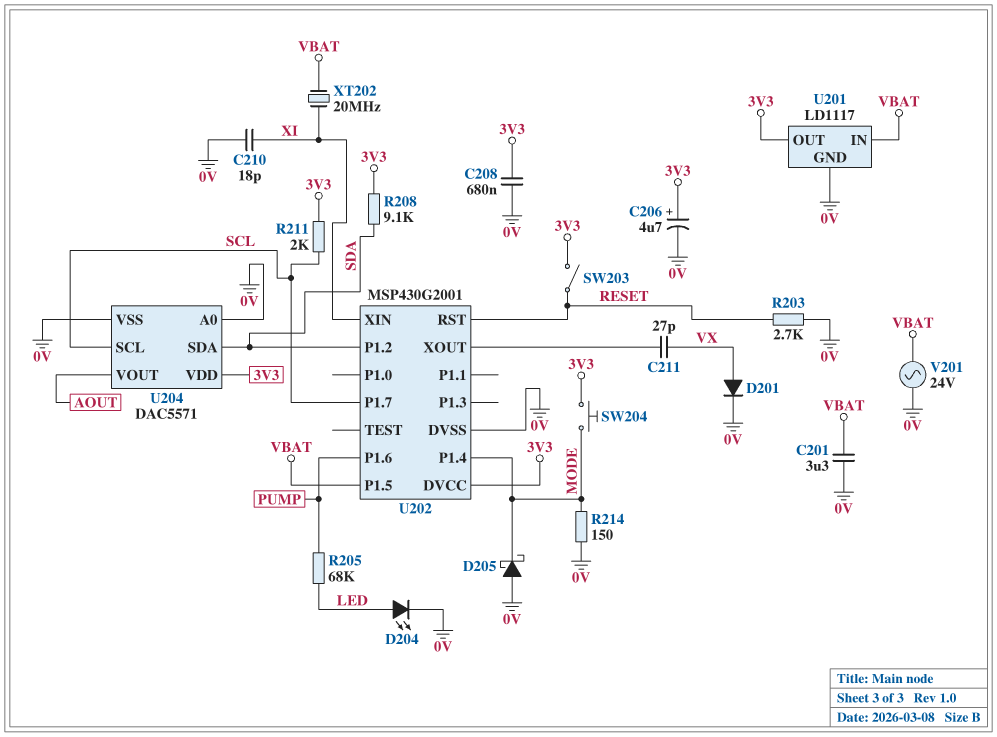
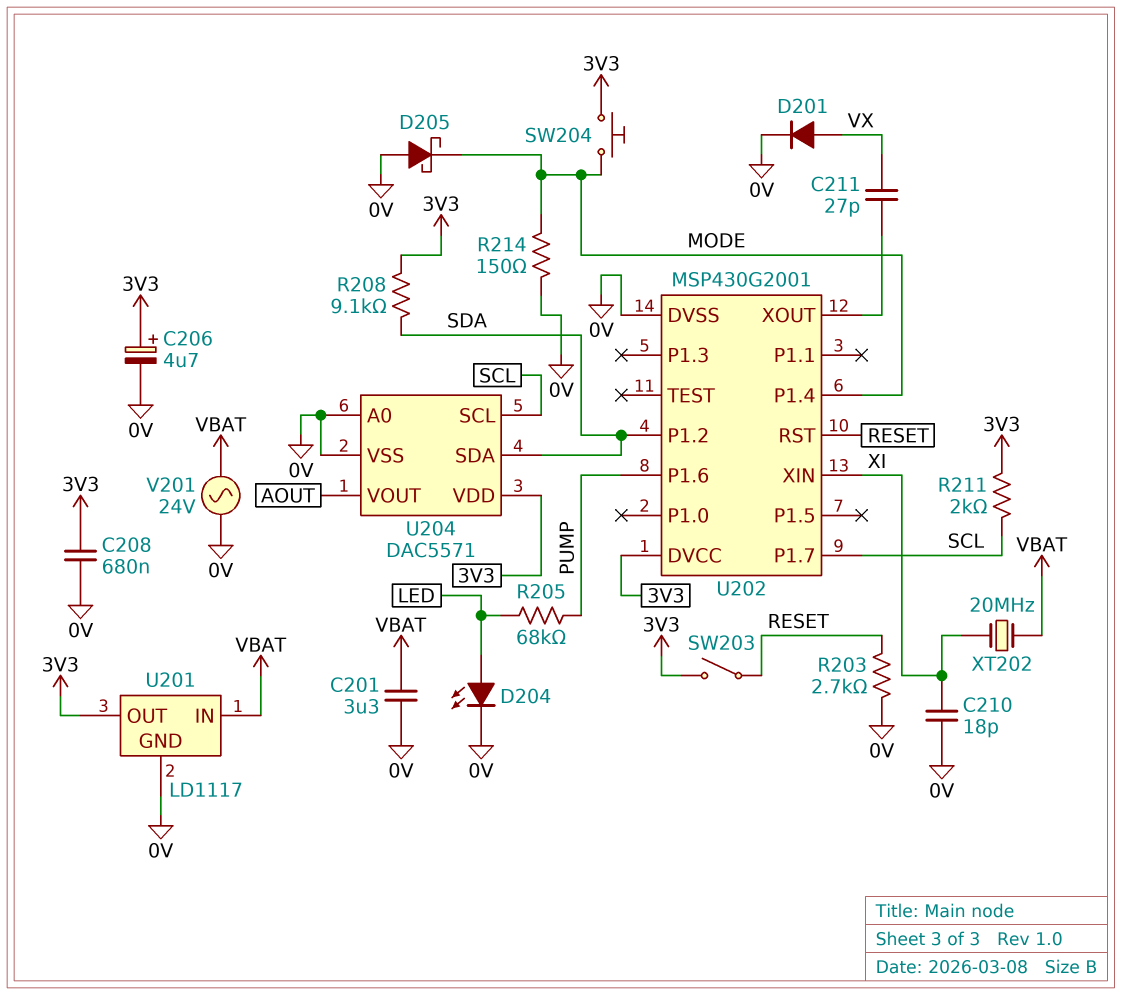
U202 pin P1.5: VBAT -> none

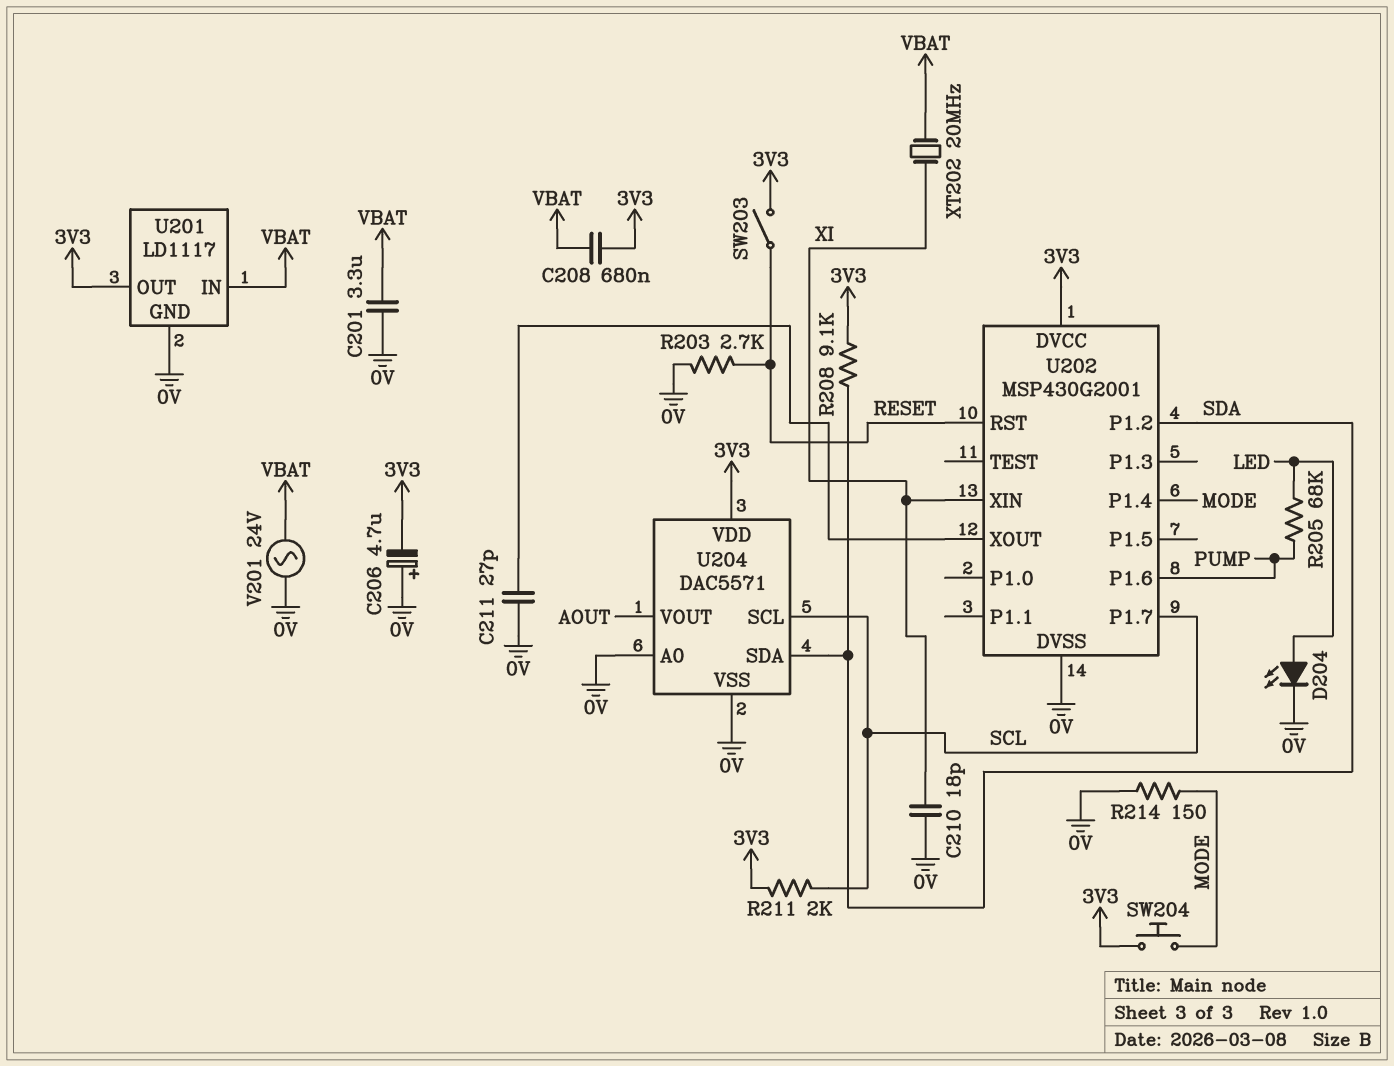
C206: 4.7uF (plus 3V3, minus 0V) -> 4.7uF (plus 0V, minus 3V3)
C208: 680nF (0V, 3V3) -> 680nF (3V3, VBAT)
C211: 27pF (U202/XOUT, VX) -> 27pF (0V, U202/XOUT)
D201: diode (A VX, K 0V) -> none
D205: schottky (A 0V, K MODE) -> none

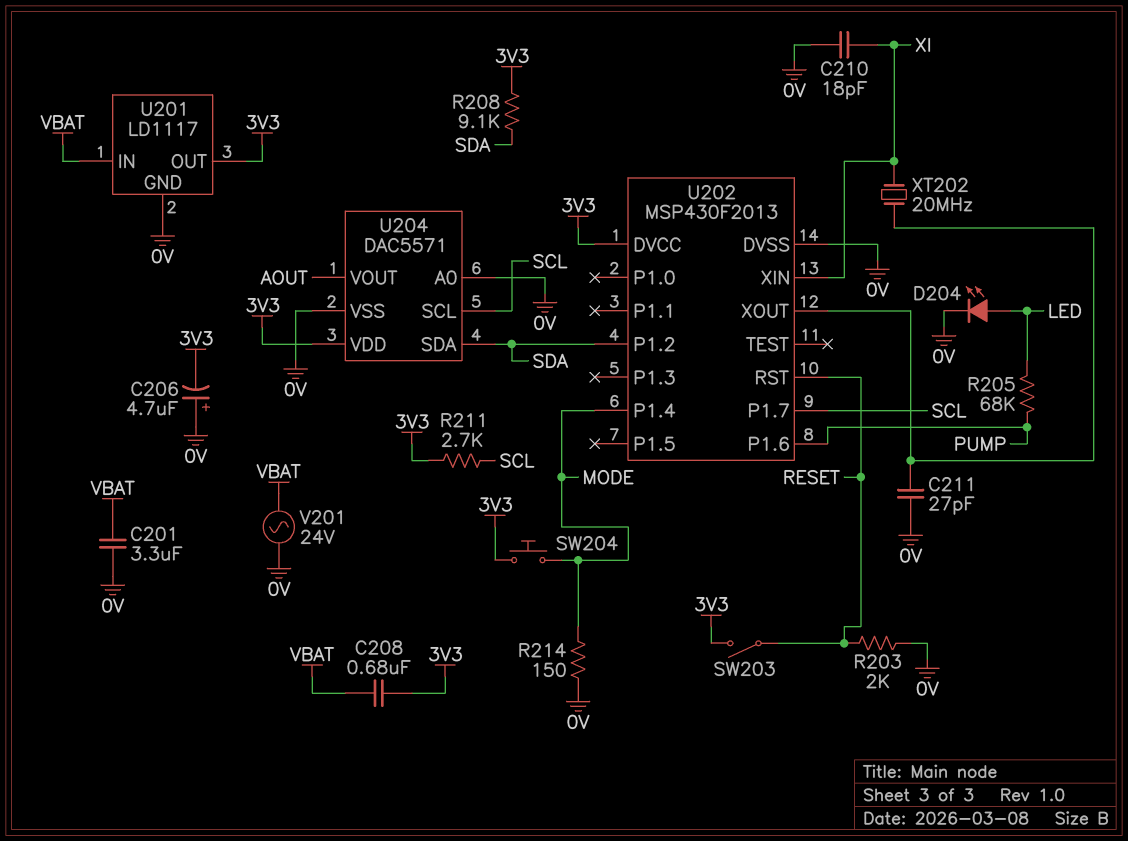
R203: 2.7k (0V, RESET) -> 2k (0V, RESET)
R211: 2k (3V3, SCL) -> 2.7k (3V3, SCL)
U202: MSP430G2001 -> MSP430F2013
XT202: 20MHz (VBAT, XI) -> 20MHz (U202/XOUT, XI)

